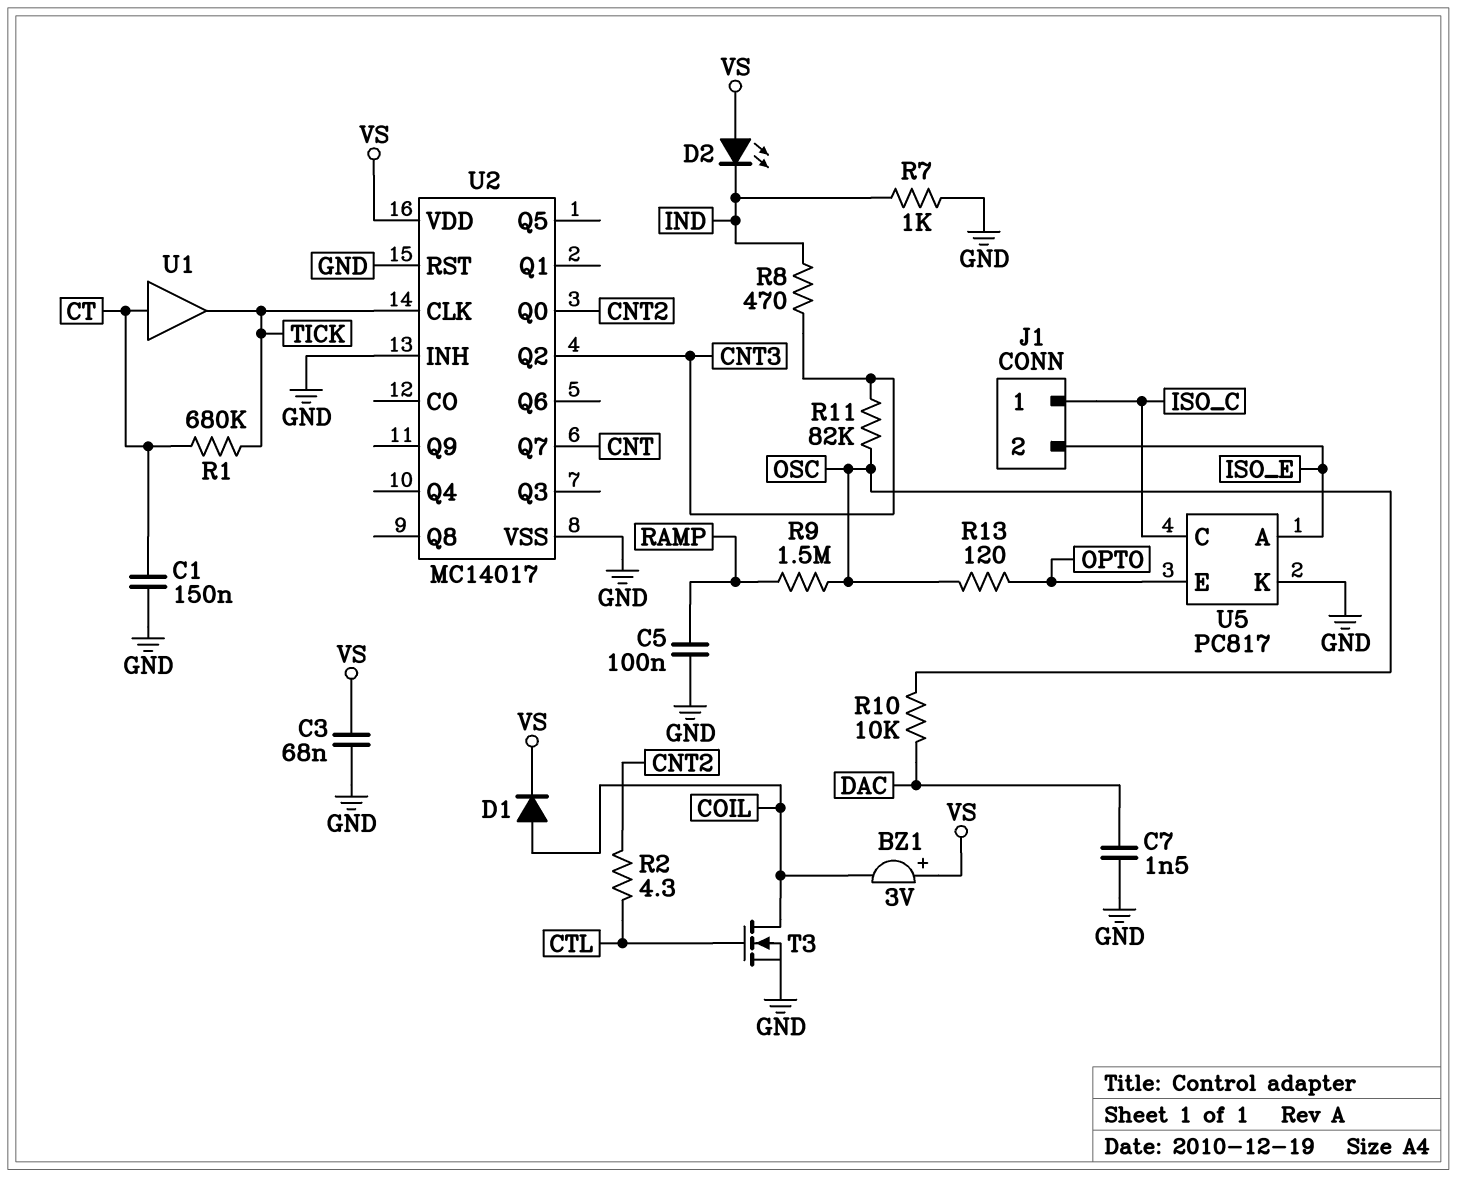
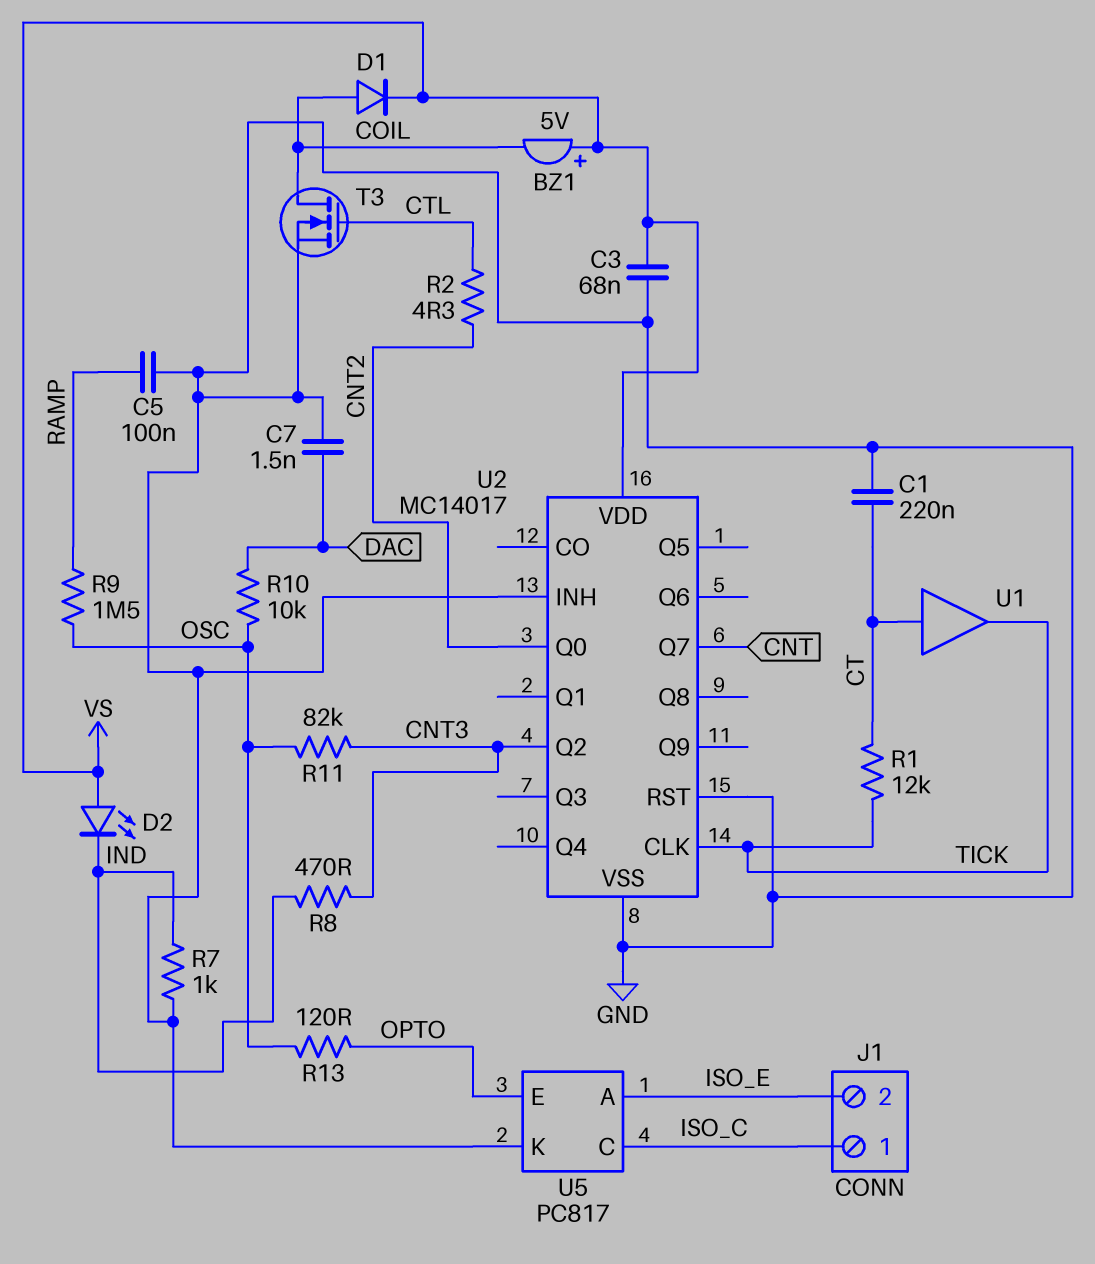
BZ1: buzzer 3V (plus VS, minus COIL) -> buzzer 5V (plus VS, minus COIL)
C1: 150nF (CT, GND) -> 220nF (CT, GND)
R1: 680k (CT, TICK) -> 12k (CT, TICK)

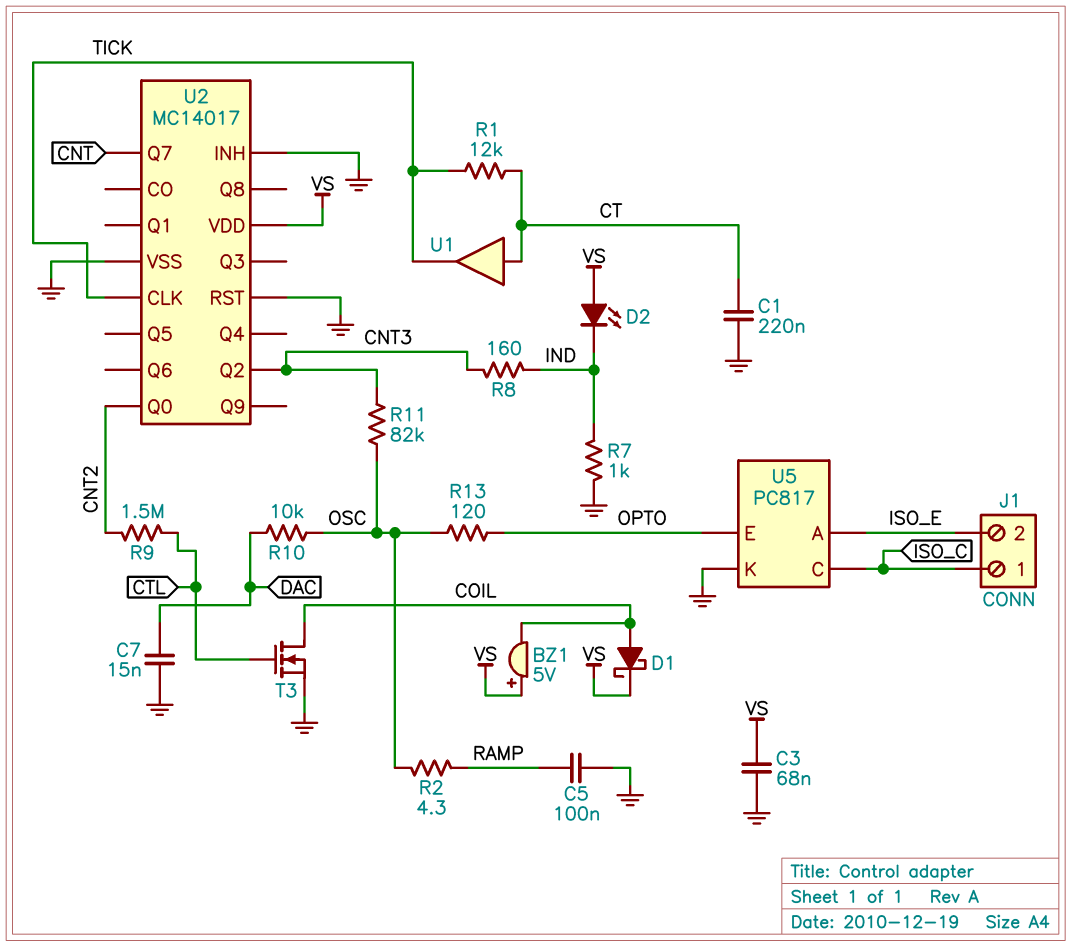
C7: 1.5nF (DAC, GND) -> 15nF (DAC, GND)
D1: diode (A COIL, K VS) -> schottky (A COIL, K VS)
R2: 4.3 (CNT2, CTL) -> 4.3 (OSC, RAMP)
R8: 470 (CNT3, IND) -> 160 (CNT3, IND)
R9: 1.5M (OSC, RAMP) -> 1.5M (CNT2, CTL)

